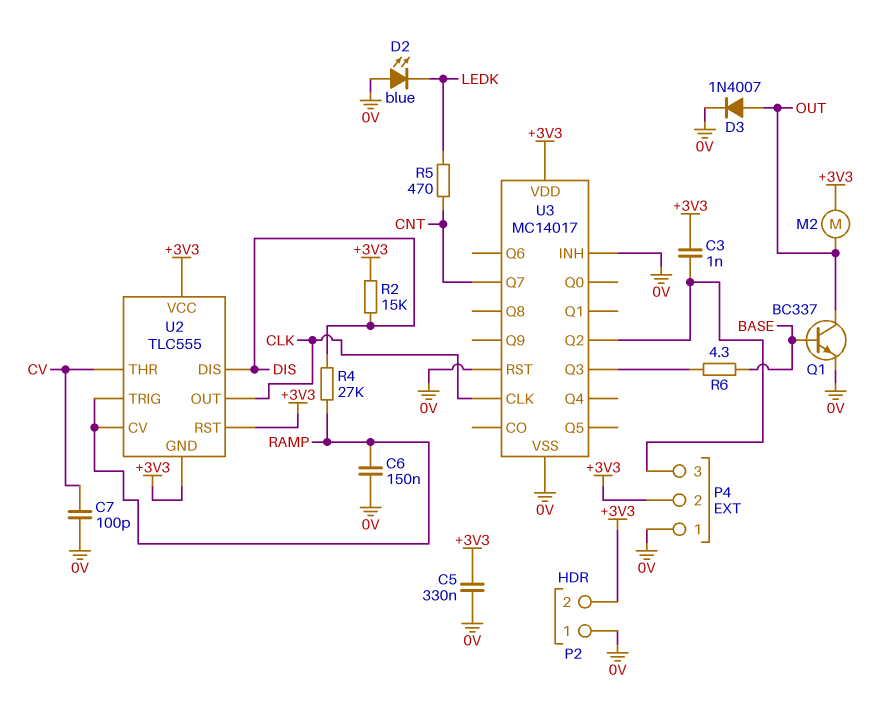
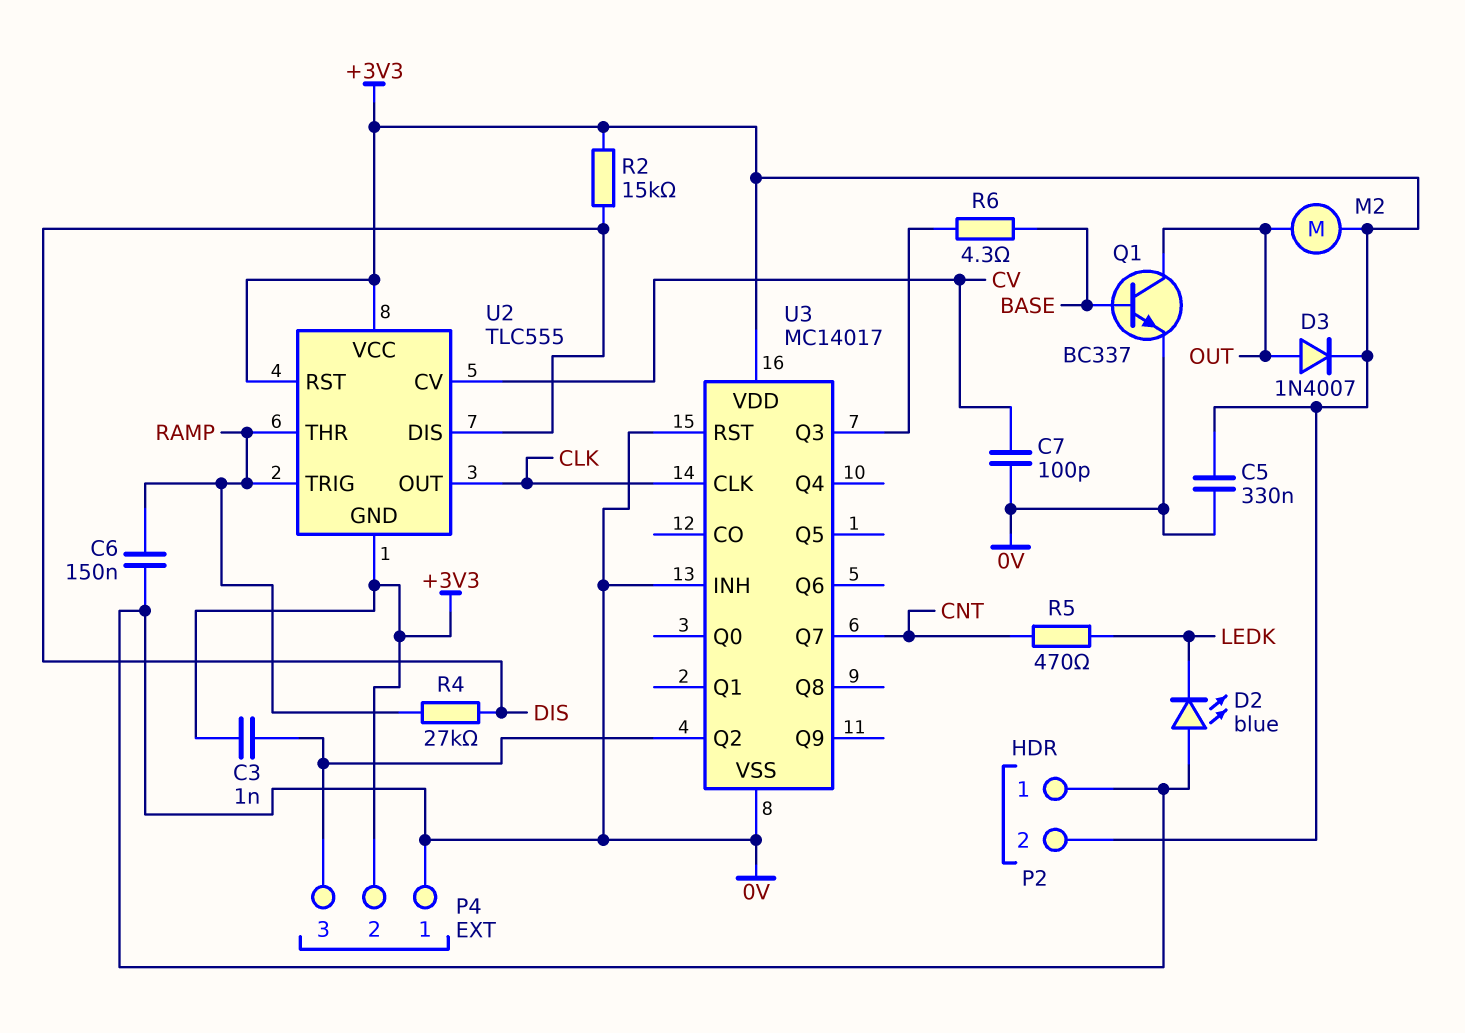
D3: diode 1N4007 (A OUT, K 0V) -> diode 1N4007 (A OUT, K +3V3)
U2 pin CV: RAMP -> CV
U2 pin THR: CV -> RAMP

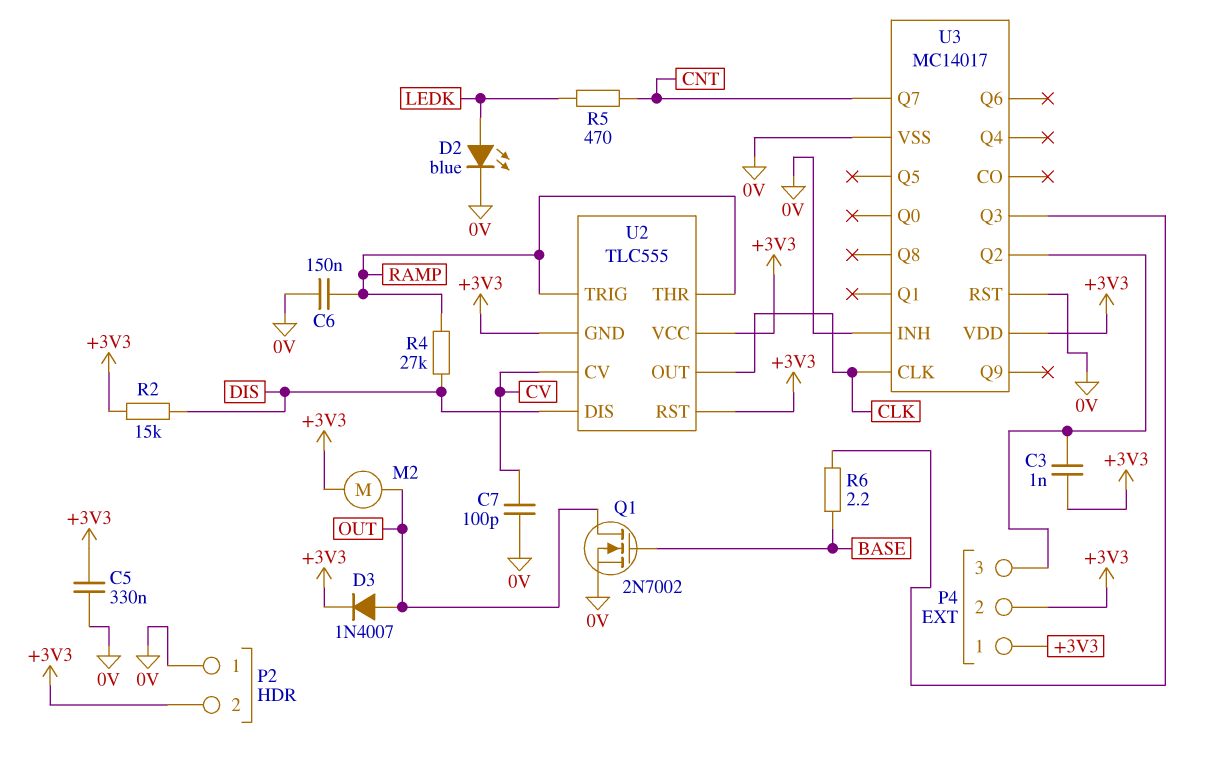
D2: LED blue (A 0V, K LEDK) -> LED blue (A LEDK, K 0V)
P4 pin 1: 0V -> +3V3
Q1: NPN BC337 (B BASE, C OUT, E 0V) -> NMOS 2N7002 (G BASE, D OUT, S 0V)
R6: 4.3 (BASE, U3/Q3) -> 2.2 (BASE, U3/Q3)

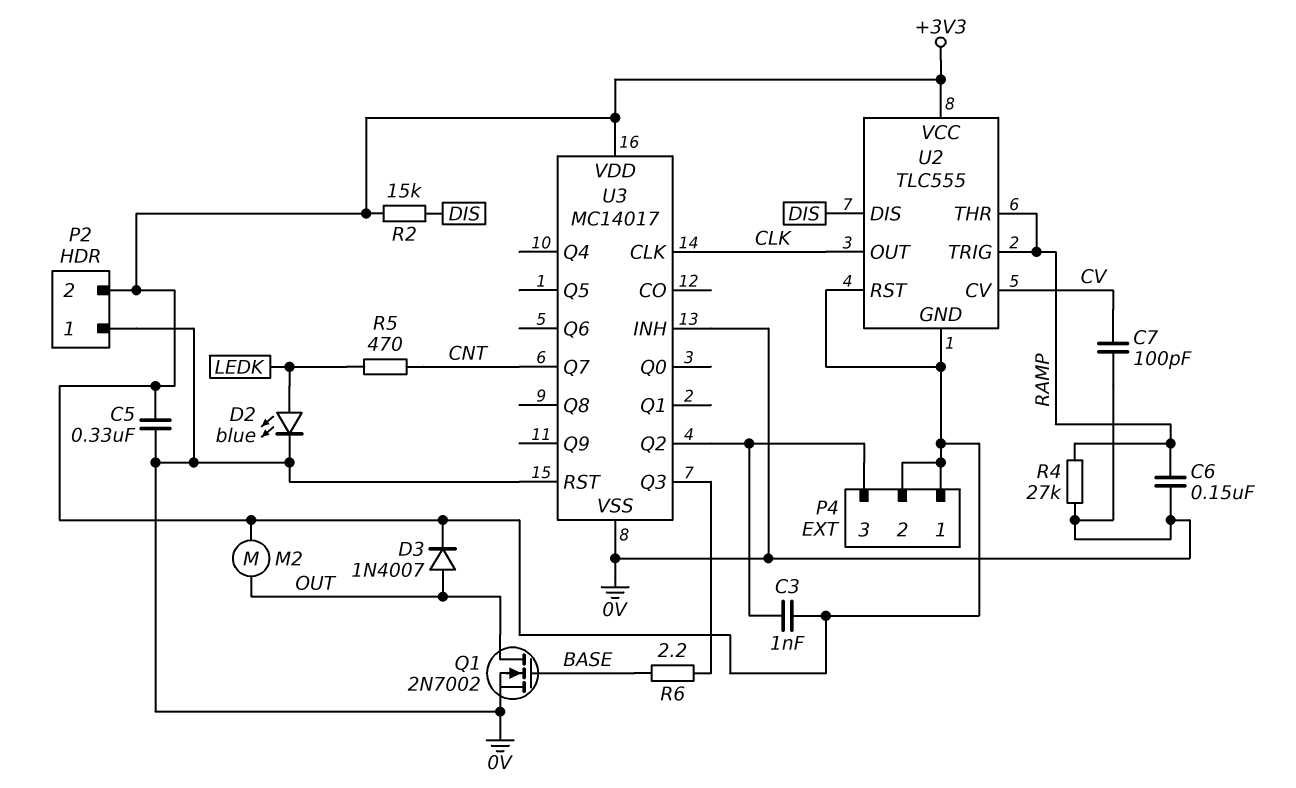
R4: 27k (DIS, RAMP) -> 27k (0V, RAMP)

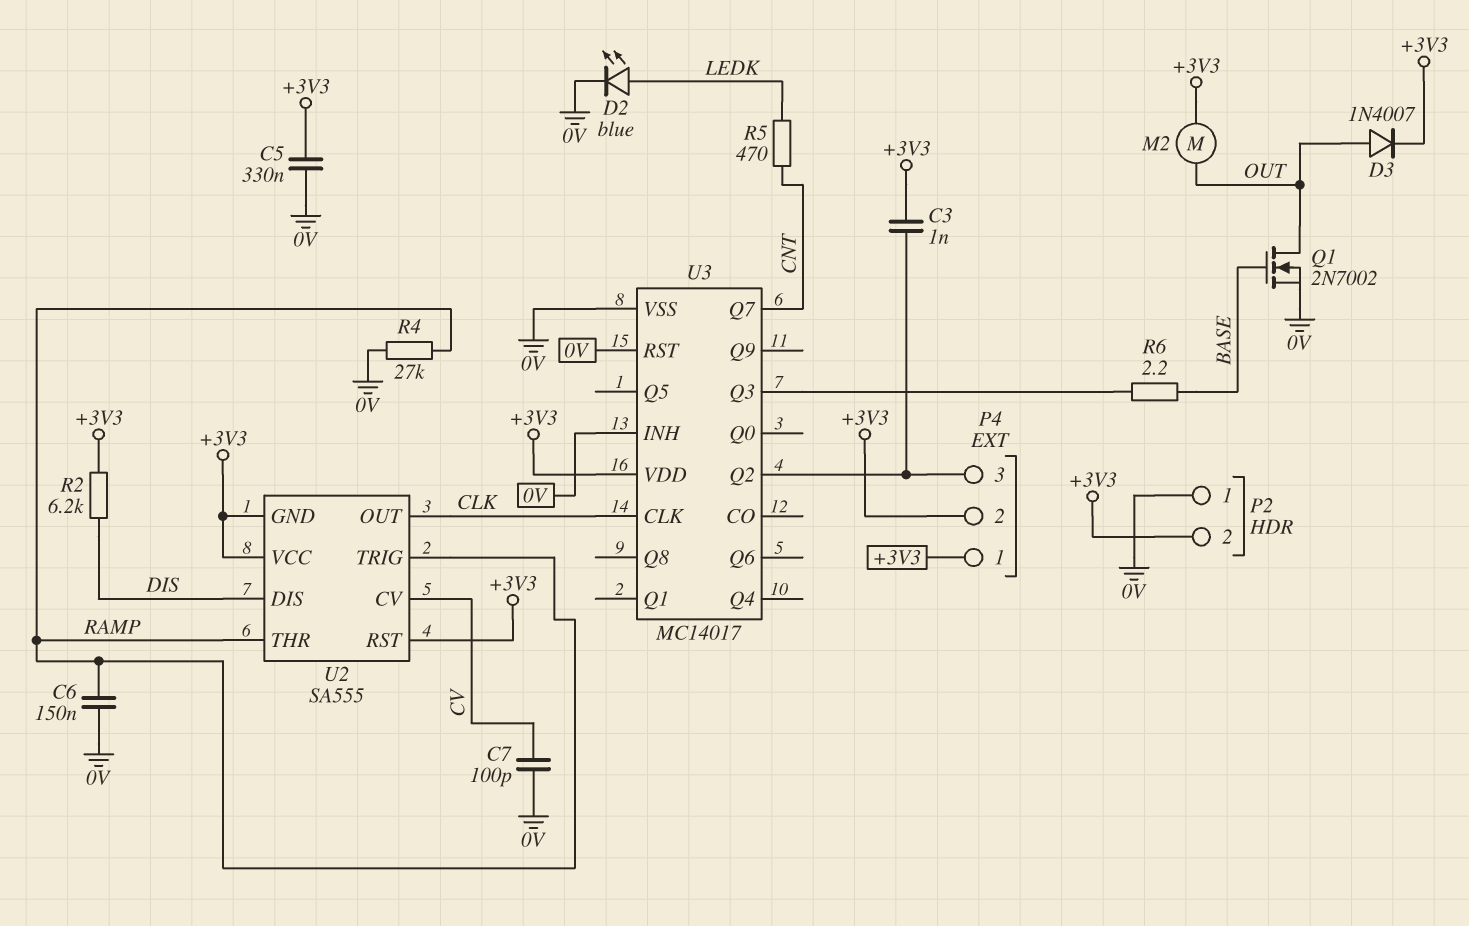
R2: 15k (+3V3, DIS) -> 6.2k (+3V3, DIS)
U2: TLC555 -> SA555

